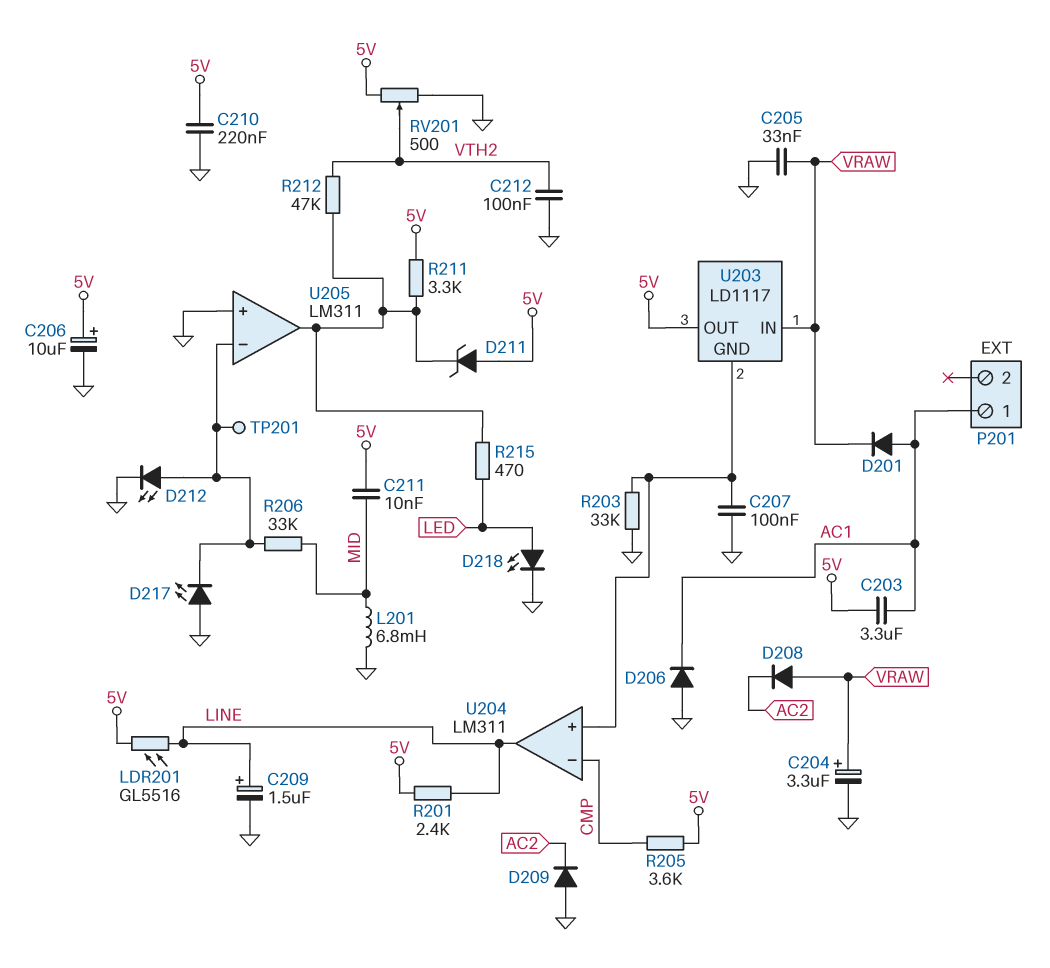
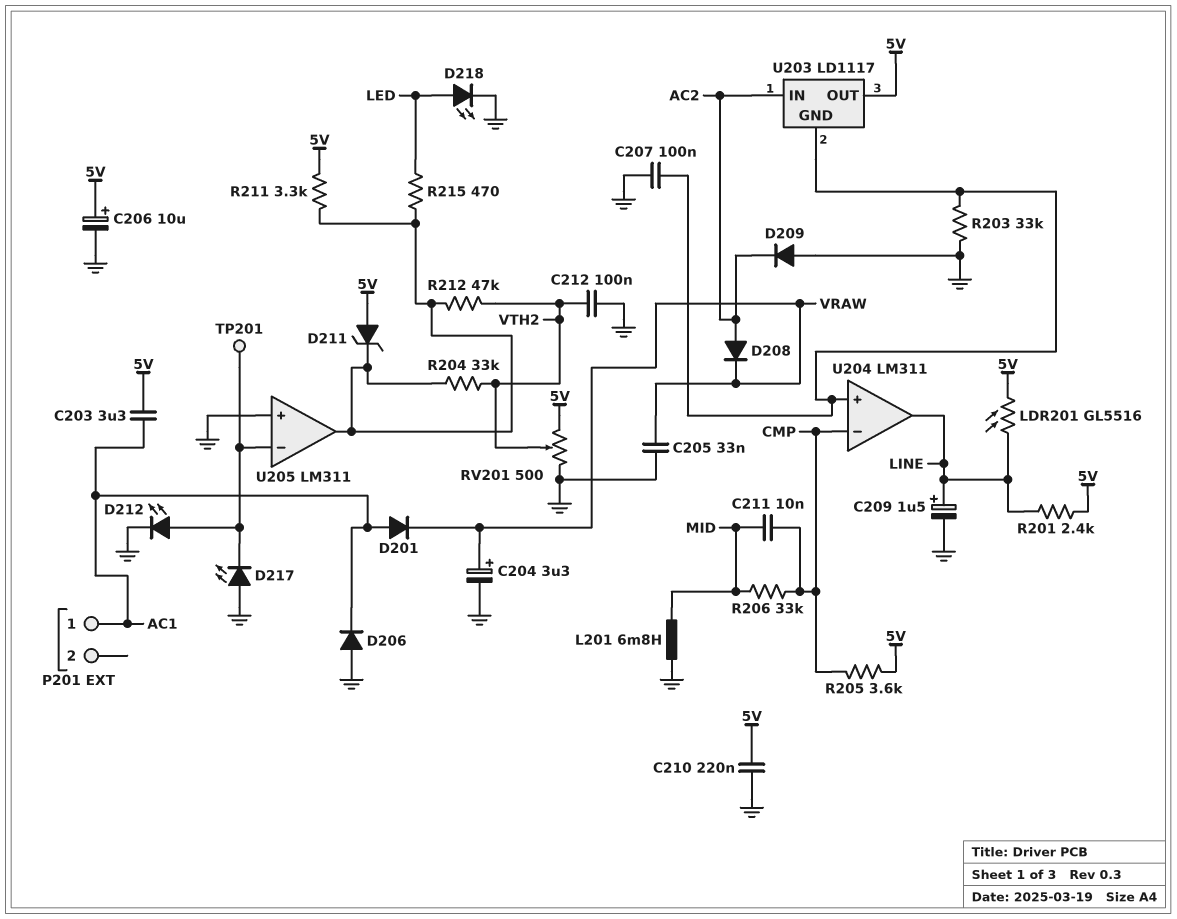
C211: 10nF (5V, MID) -> 10nF (CMP, MID)
D208: diode (A VRAW, K AC2) -> diode (A AC2, K VRAW)
R204: none -> 33k (U205/out, VTH2)
R206: 33k (MID, U205/in-) -> 33k (CMP, MID)
U203 pin IN: VRAW -> AC2

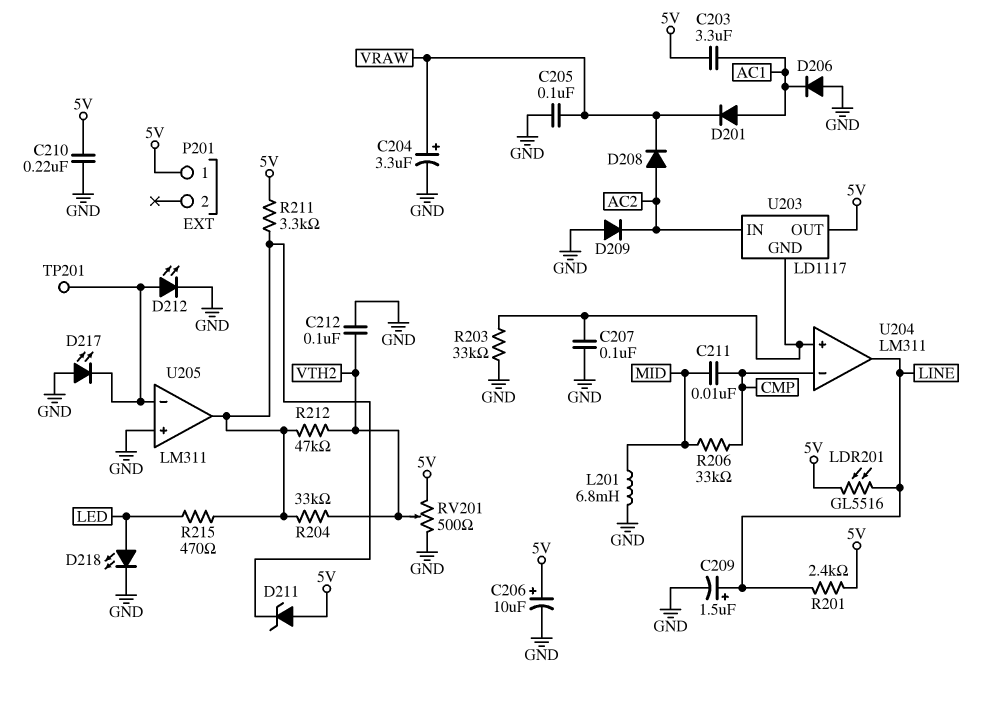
C205: 33nF (GND, VRAW) -> 100nF (GND, VRAW)
P201 pin 1: AC1 -> 5V
R205: 3.6k (5V, CMP) -> none

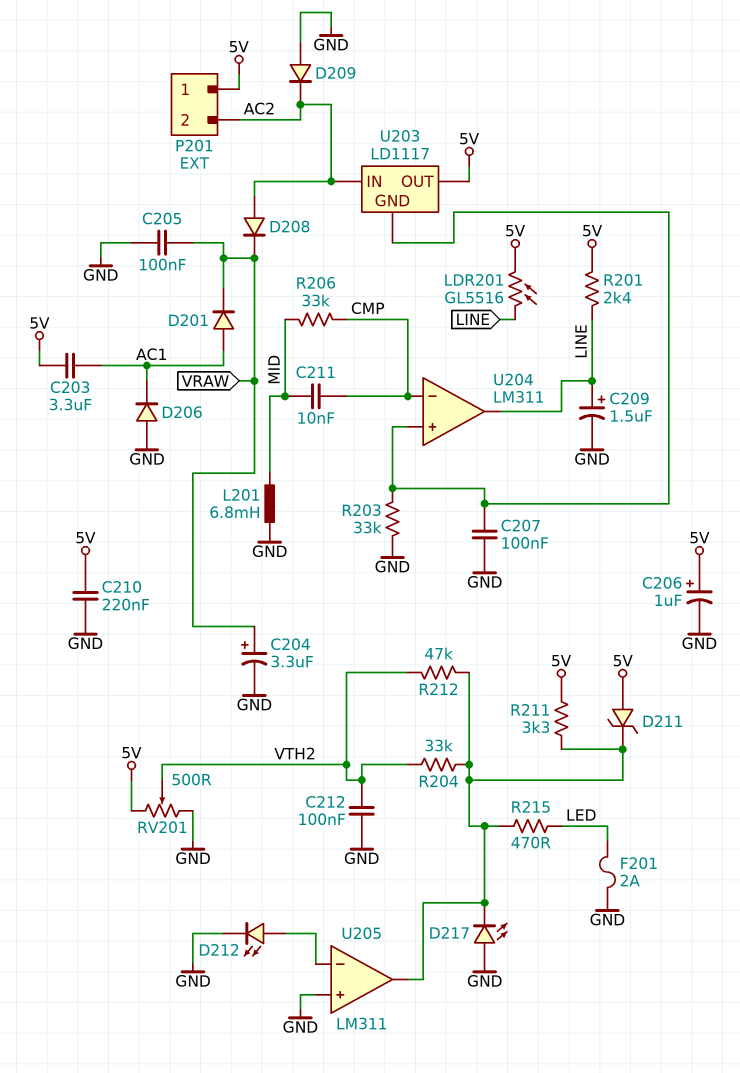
C206: 10uF (plus 5V, minus GND) -> 1uF (plus 5V, minus GND)
D217: LED (A GND, K U205/in-) -> LED (A GND, K U205/out)
D218: LED (A LED, K GND) -> none
F201: none -> 2A (GND, LED)
P201 pin 2: none -> AC2
TP201: test point (U205/in-) -> none

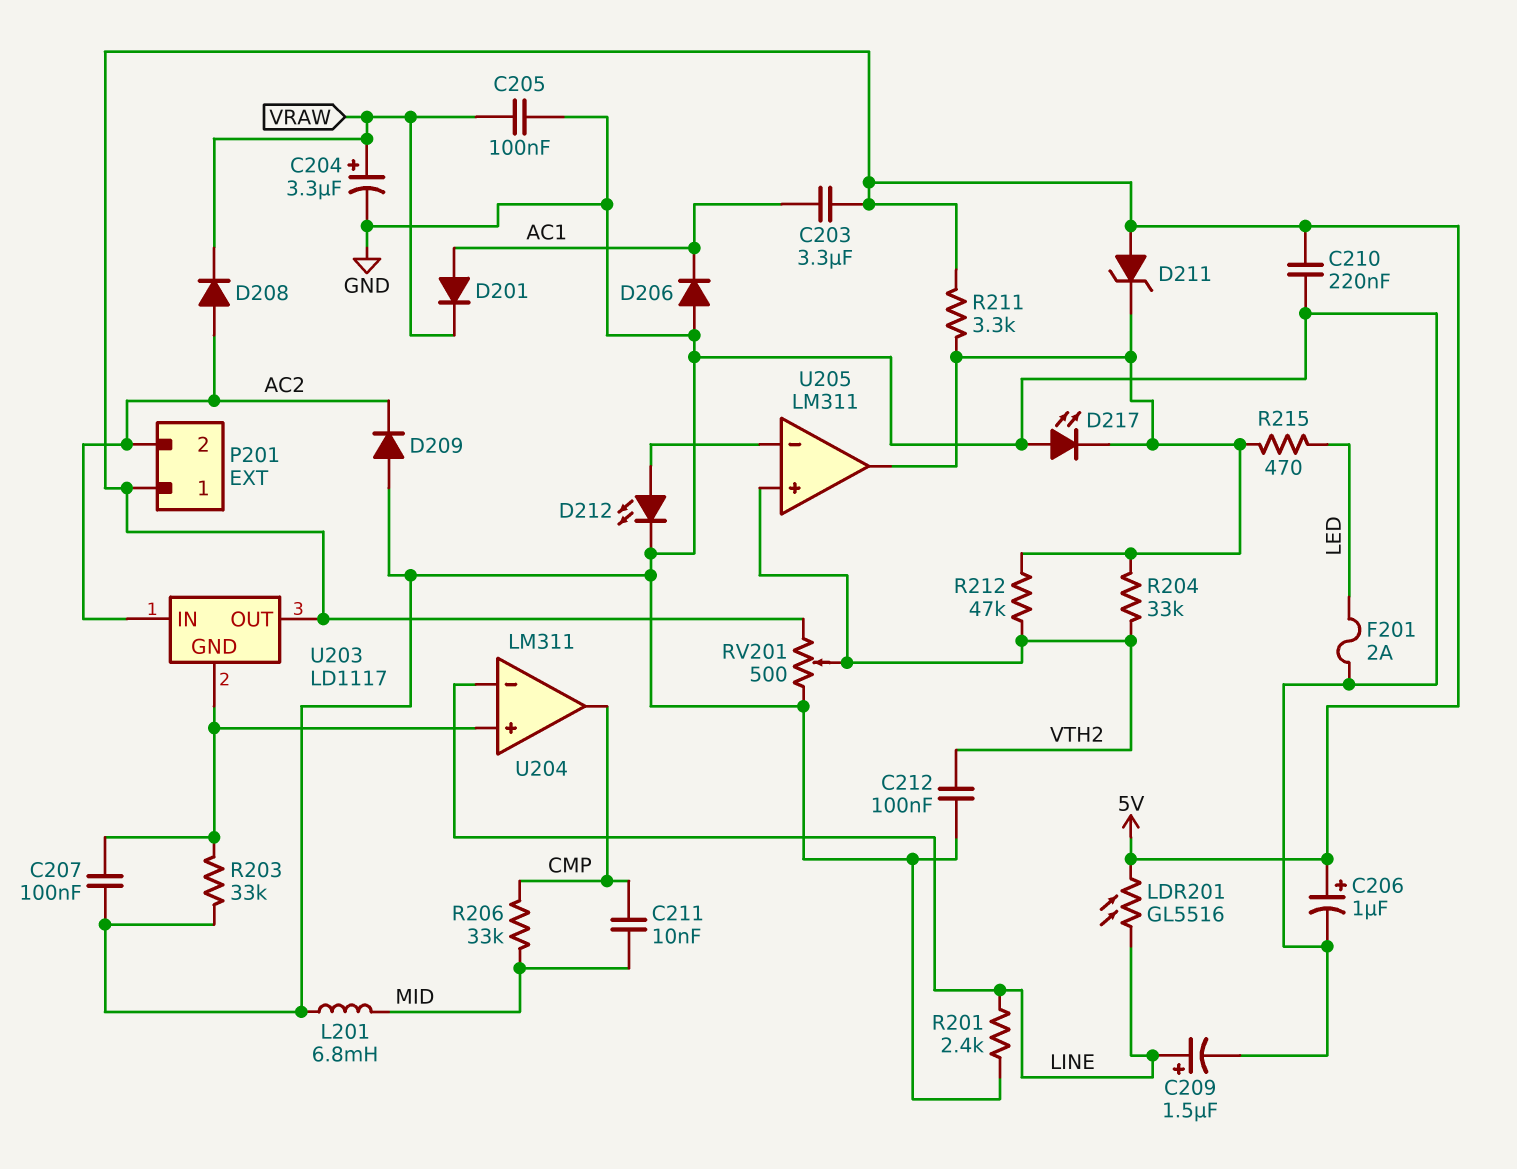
R201: 2.4k (5V, LINE) -> 2.4k (GND, LINE)
U204 pin in-: CMP -> LINE
U204 pin out: LINE -> CMP
U205 pin in+: GND -> VTH2

